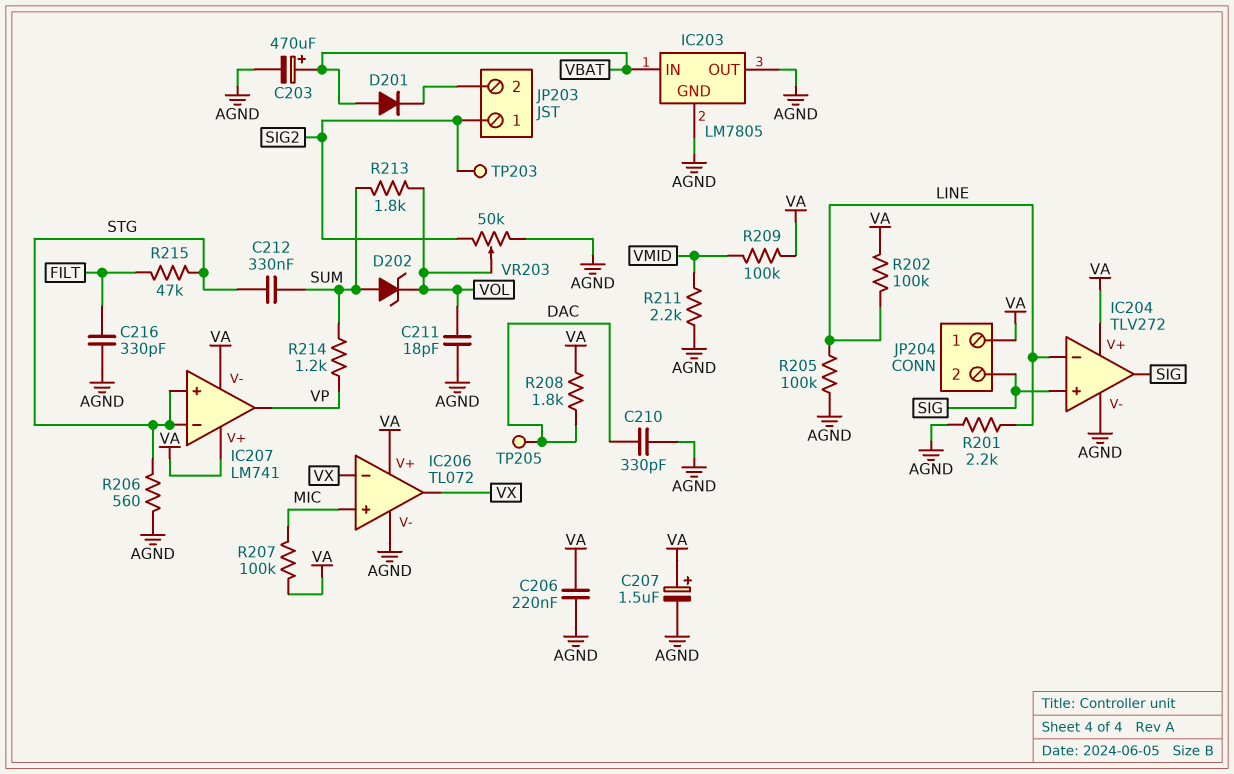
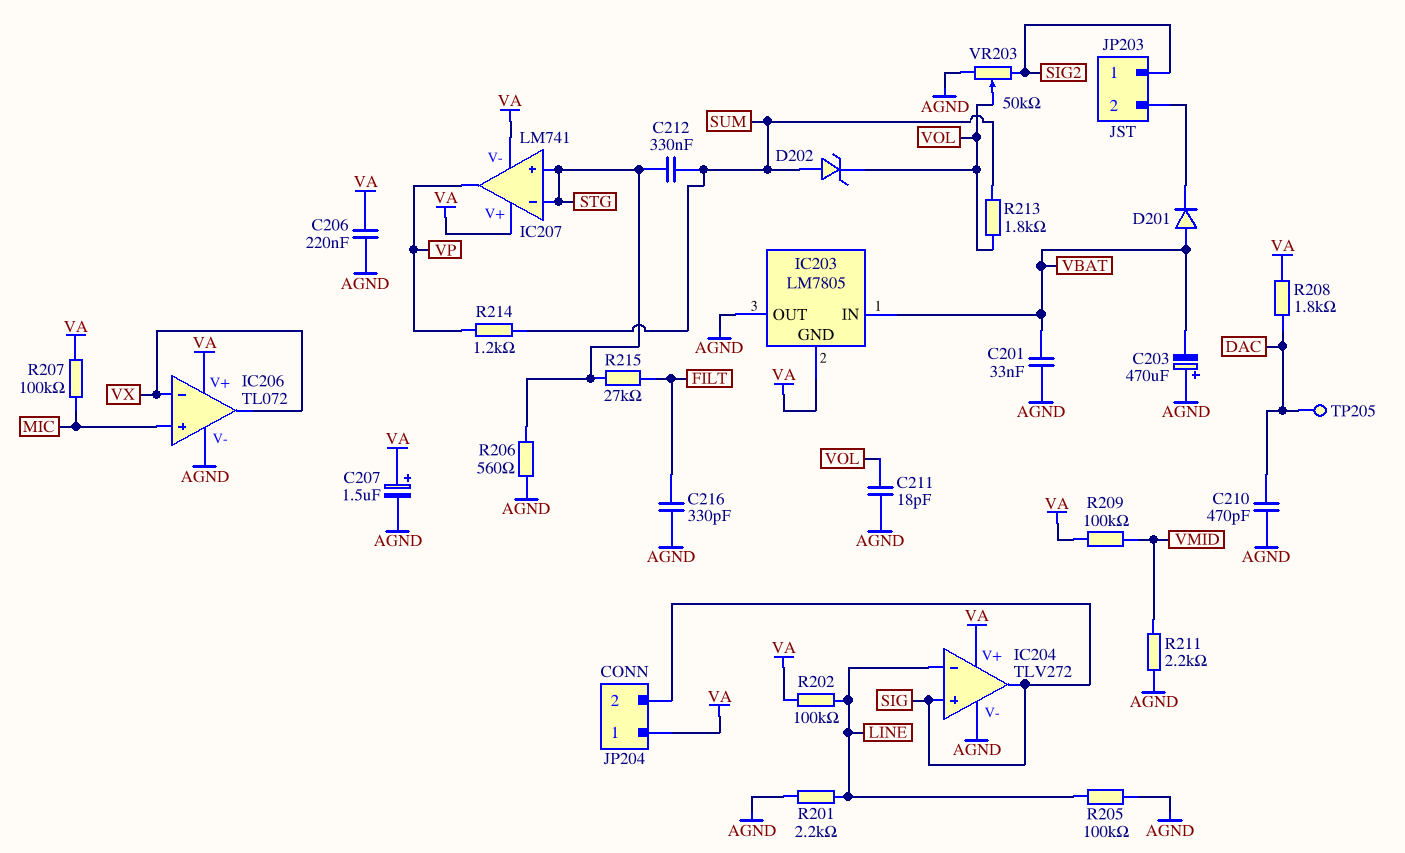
C201: none -> 33nF (AGND, VBAT)
C203: 470uF (plus VBAT, minus AGND) -> 470uF (plus AGND, minus VBAT)
C210: 330pF (AGND, DAC) -> 470pF (AGND, DAC)
IC203 pin GND: AGND -> VA
R215: 47k (FILT, STG) -> 27k (FILT, STG)
TP203: test point (SIG2) -> none

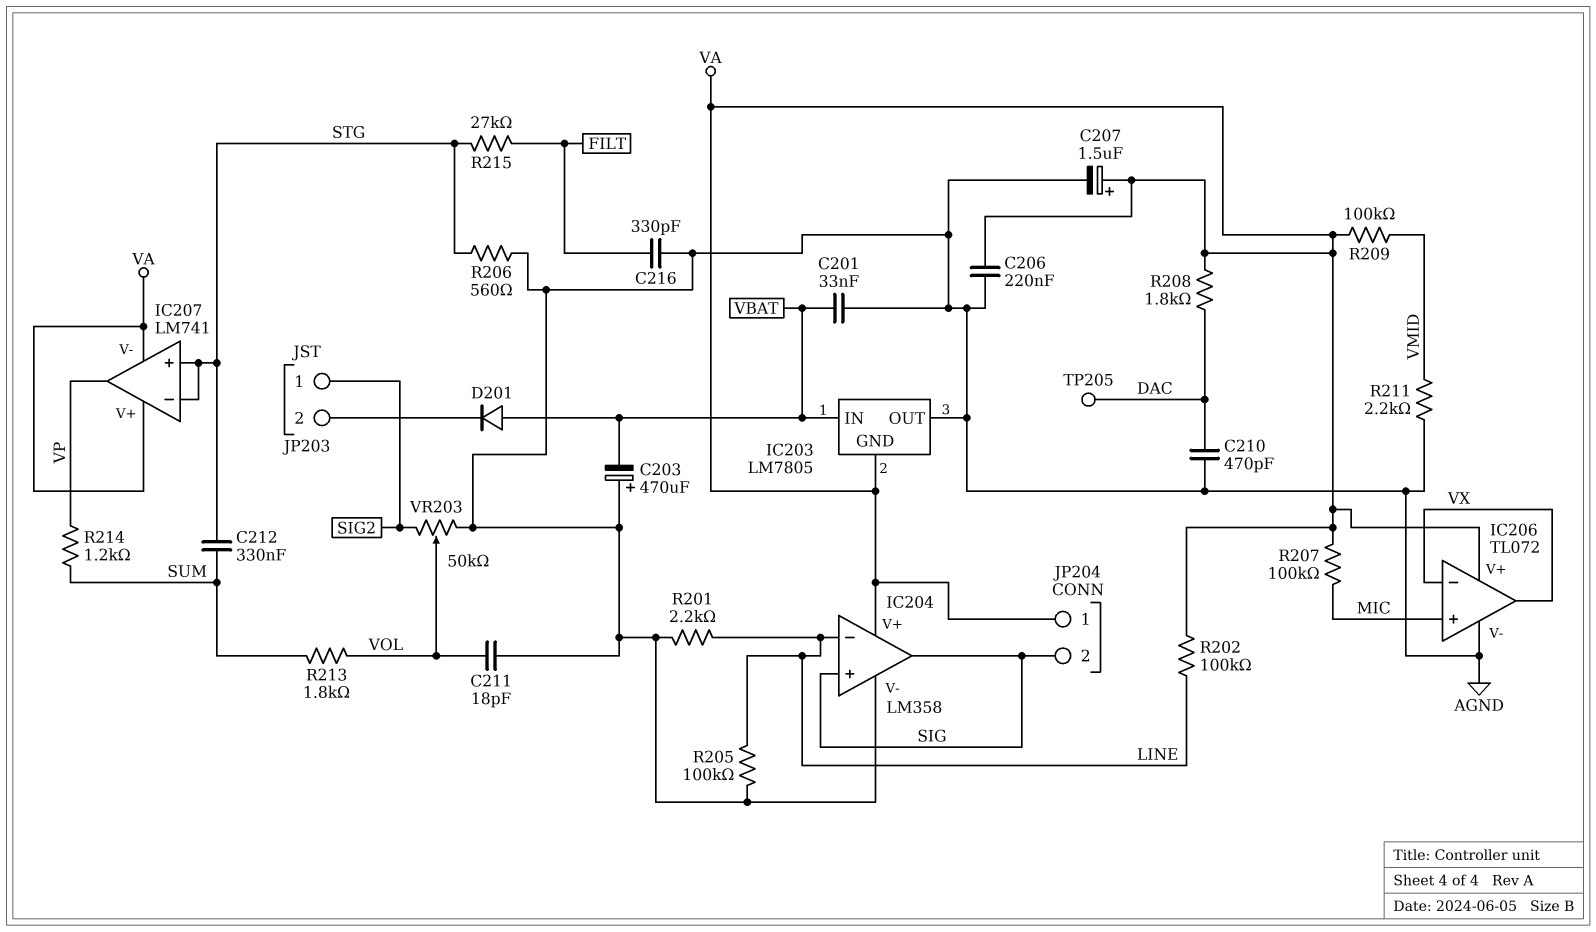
D202: zener (A SUM, K VOL) -> none
IC204: TLV272 -> LM358

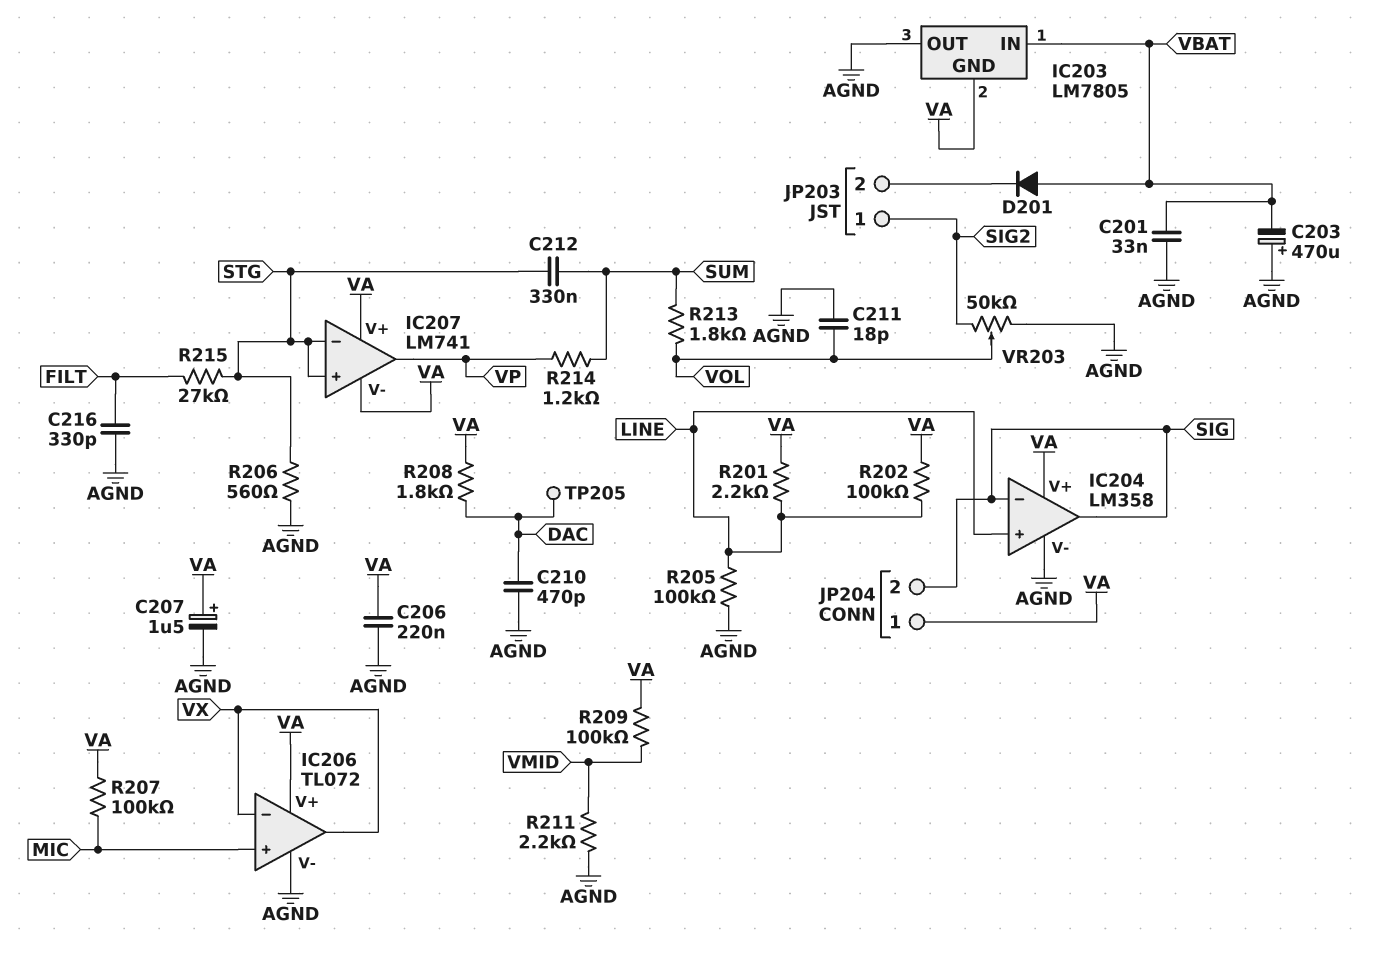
IC204 pin in+: SIG -> LINE
IC204 pin in-: LINE -> SIG
R201: 2.2k (AGND, LINE) -> 2.2k (LINE, VA)

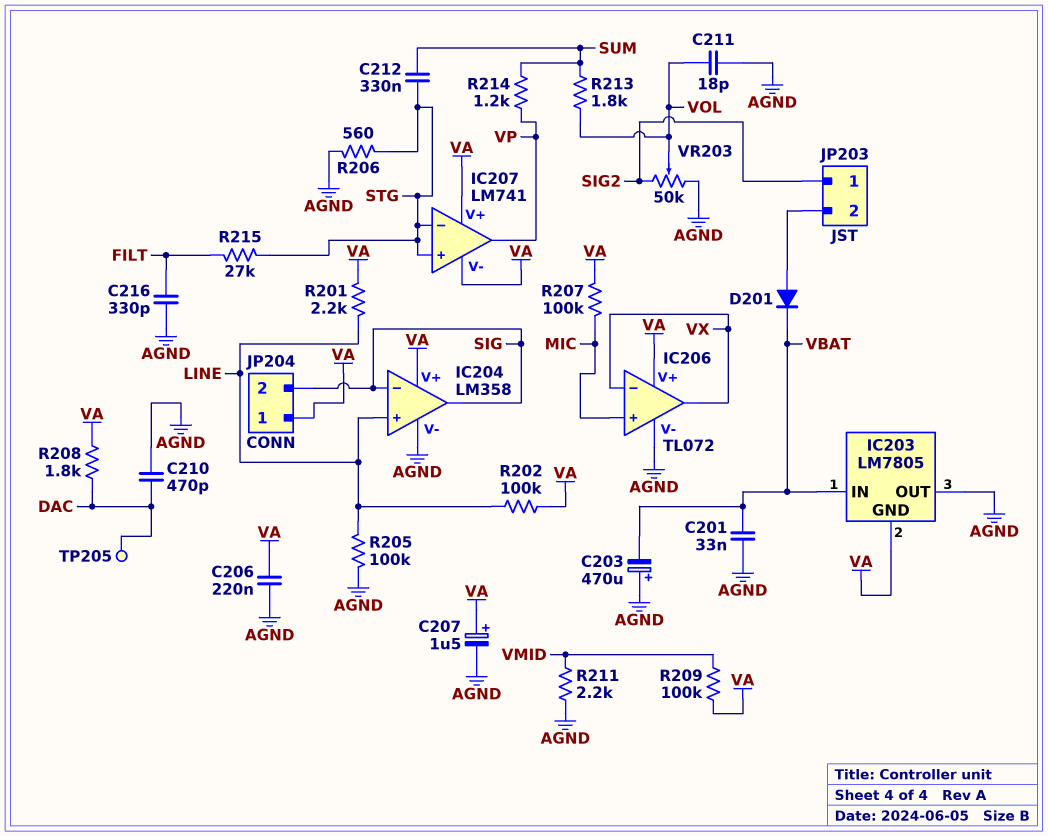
D201: diode (A VBAT, K JP203/2) -> diode (A JP203/2, K VBAT)

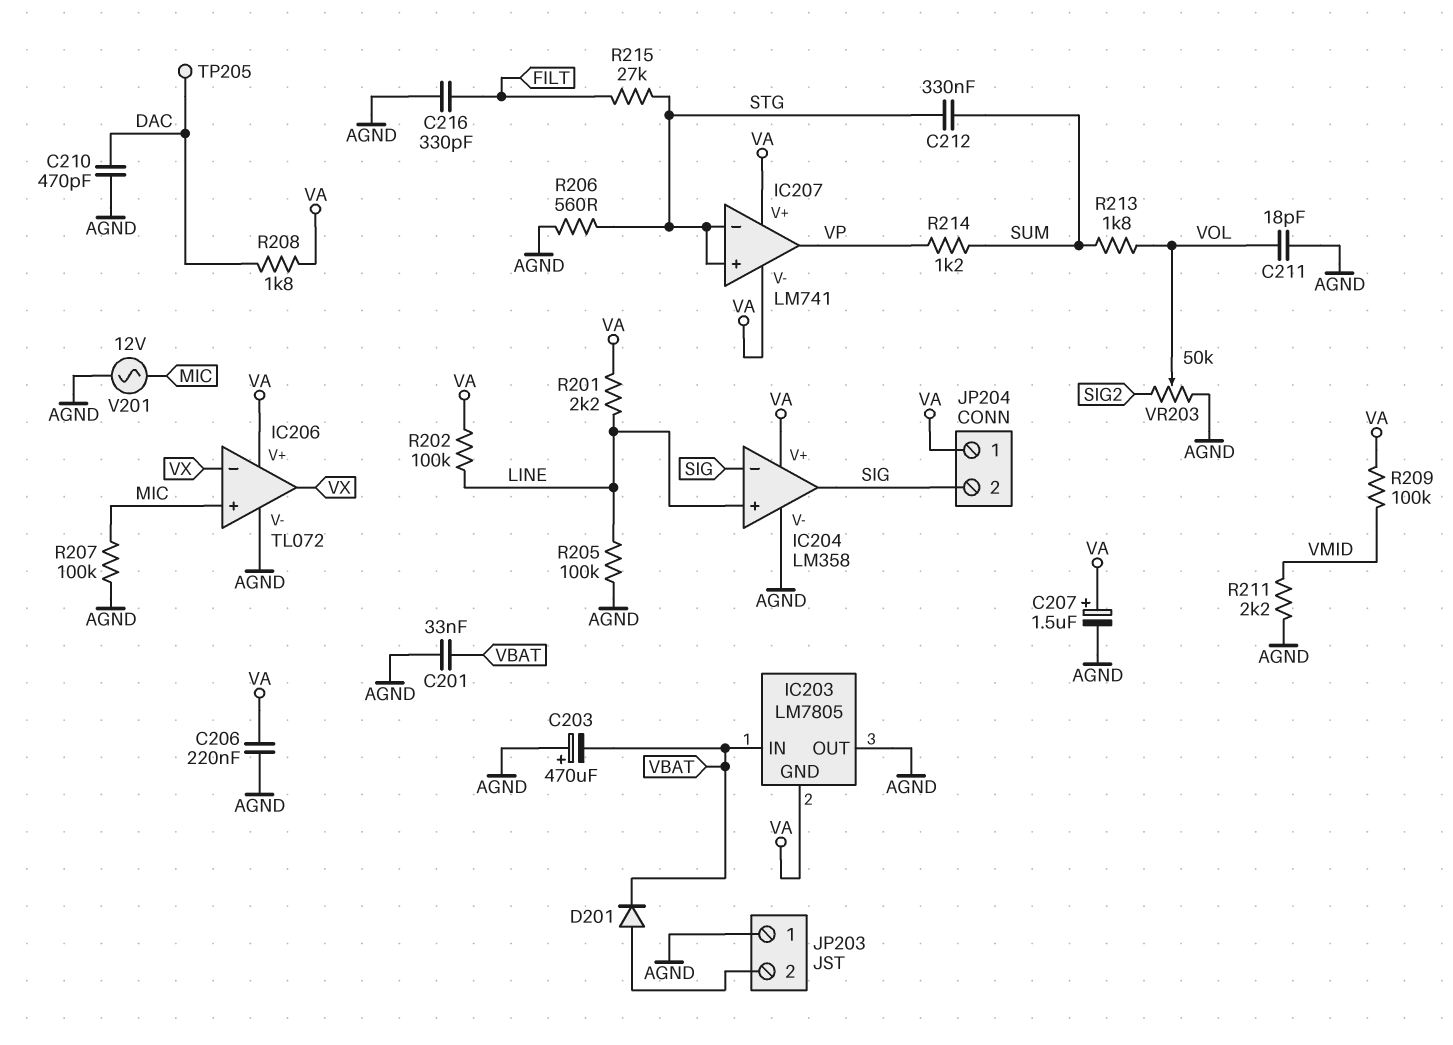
JP203 pin 1: SIG2 -> AGND
R207: 100k (MIC, VA) -> 100k (AGND, MIC)
V201: none -> AC 12V (AGND, MIC)

